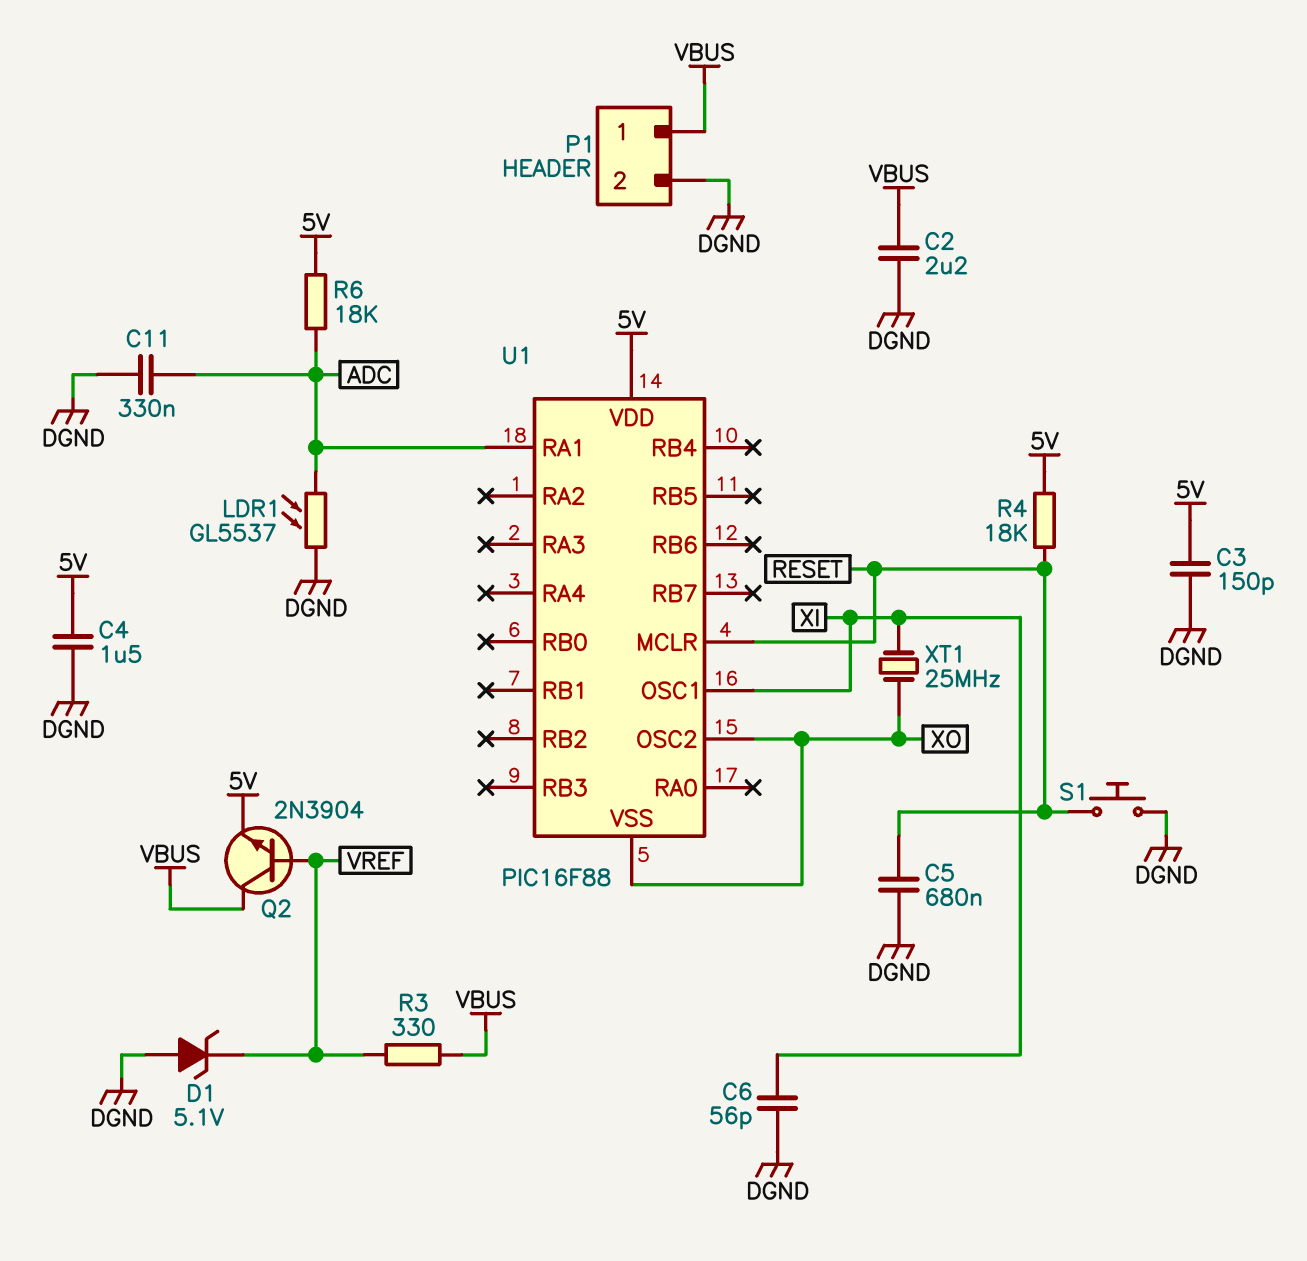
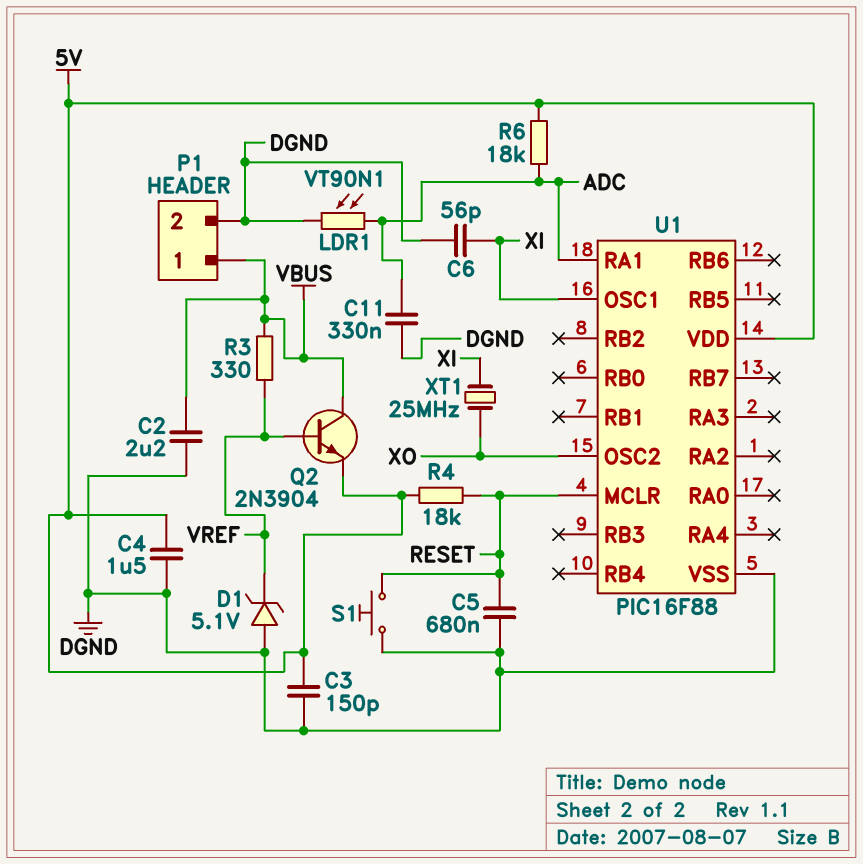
LDR1: GL5537 (ADC, DGND) -> VT90N1 (ADC, DGND)
U1 pin VSS: XO -> DGND

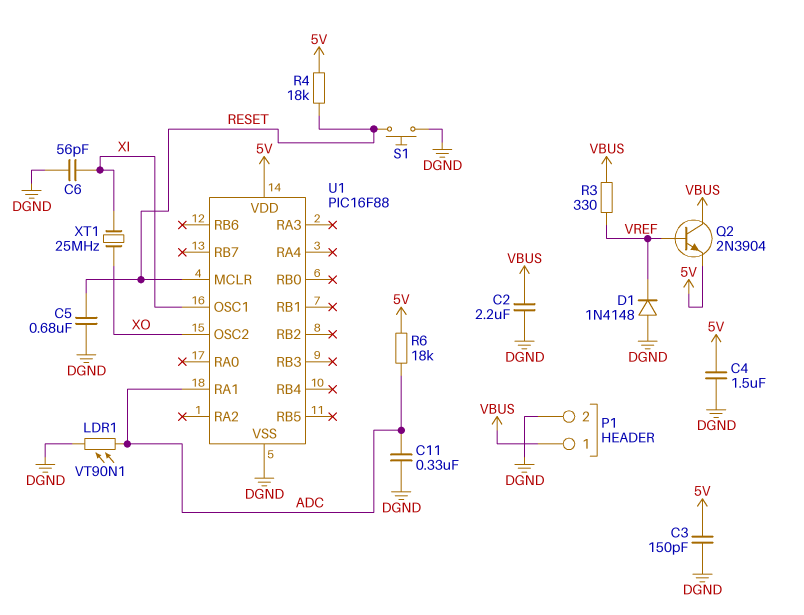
D1: zener 5.1V (A DGND, K VREF) -> diode 1N4148 (A DGND, K VREF)

